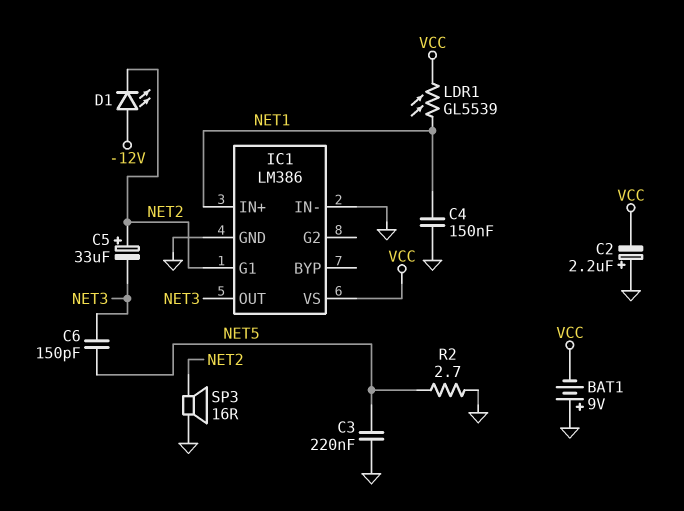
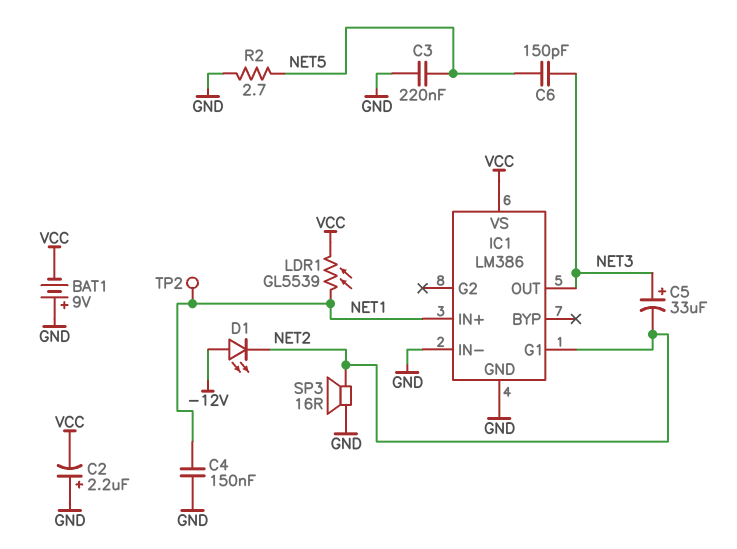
C5: 33uF (plus NET2, minus NET3) -> 33uF (plus NET3, minus NET2)
TP2: none -> test point (NET1)

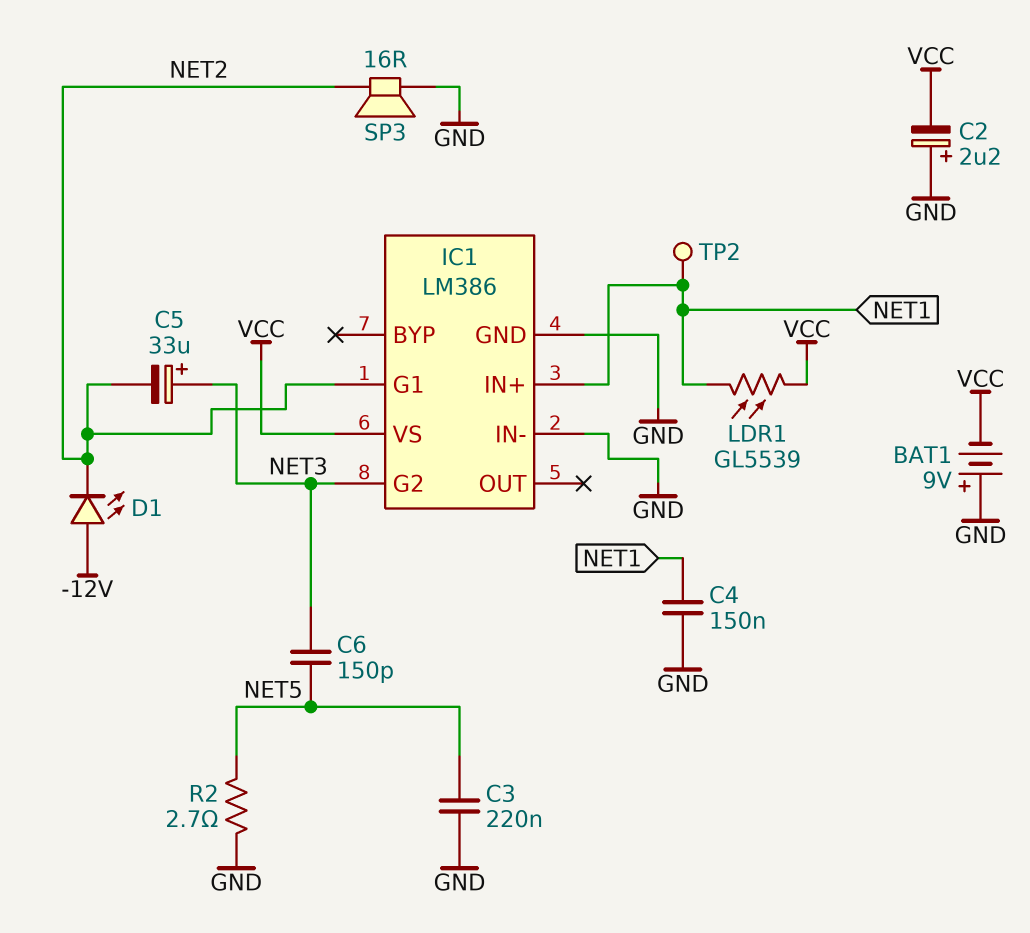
IC1 pin G2: none -> NET3
IC1 pin OUT: NET3 -> none

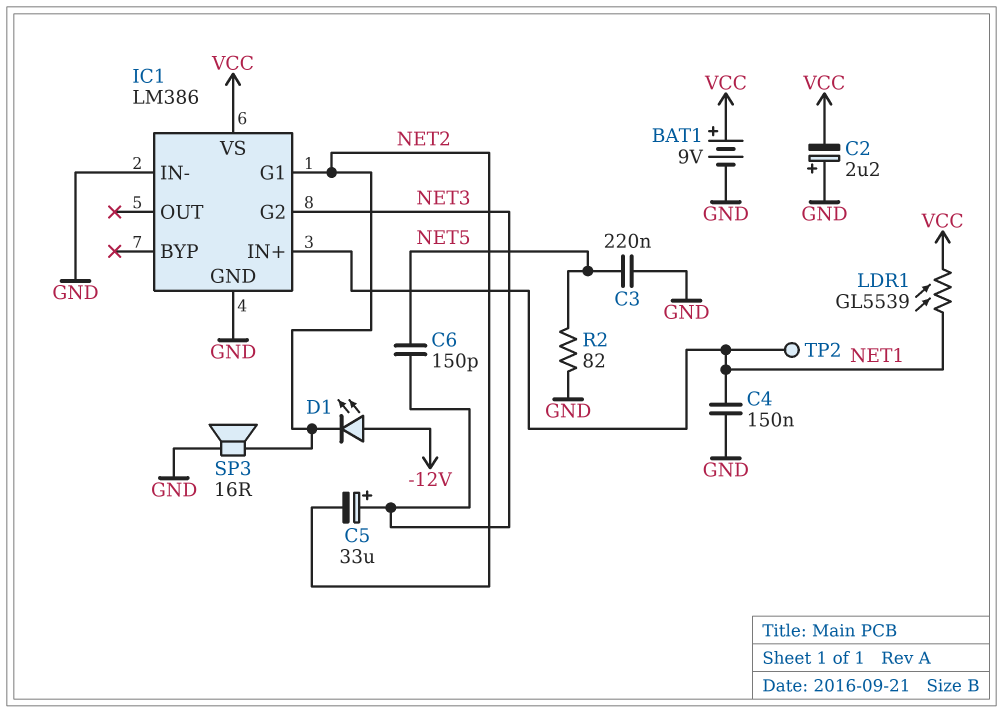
BAT1: 9V (plus GND, minus VCC) -> 9V (plus VCC, minus GND)
R2: 2.7 (GND, NET5) -> 82 (GND, NET5)

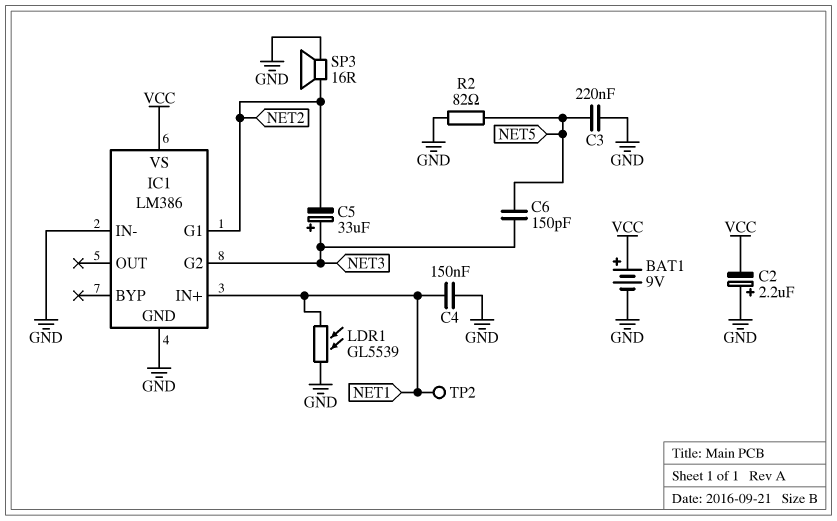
D1: LED (A -12V, K NET2) -> none
LDR1: GL5539 (NET1, VCC) -> GL5539 (GND, NET1)

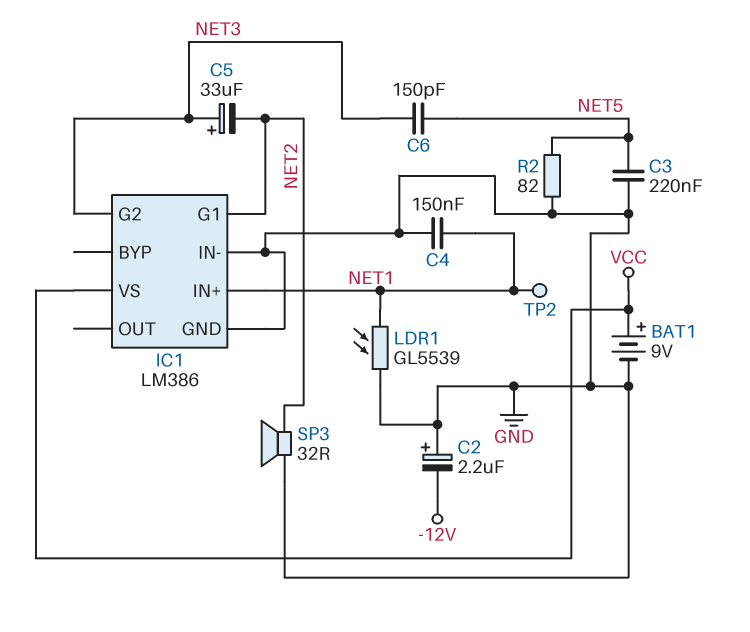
C2: 2.2uF (plus GND, minus VCC) -> 2.2uF (plus GND, minus -12V)
SP3: speaker 16R (GND, NET2) -> speaker 32R (GND, NET2)

